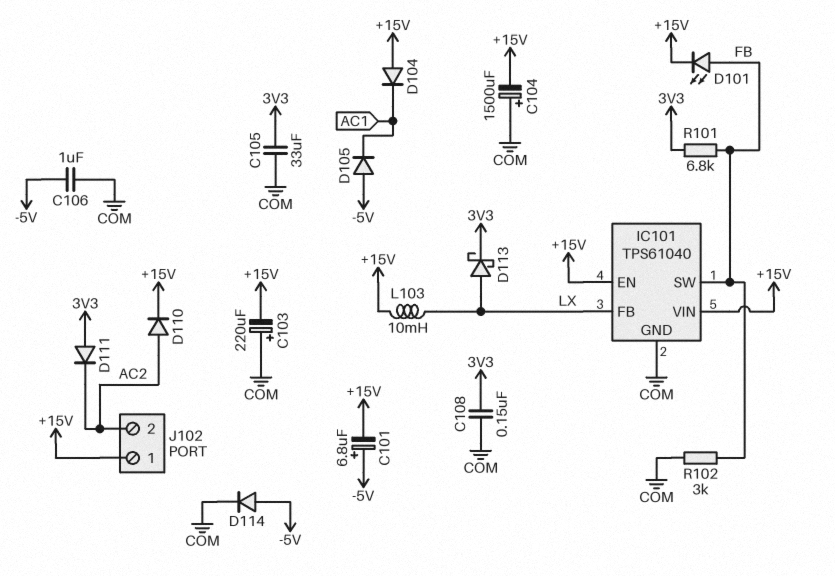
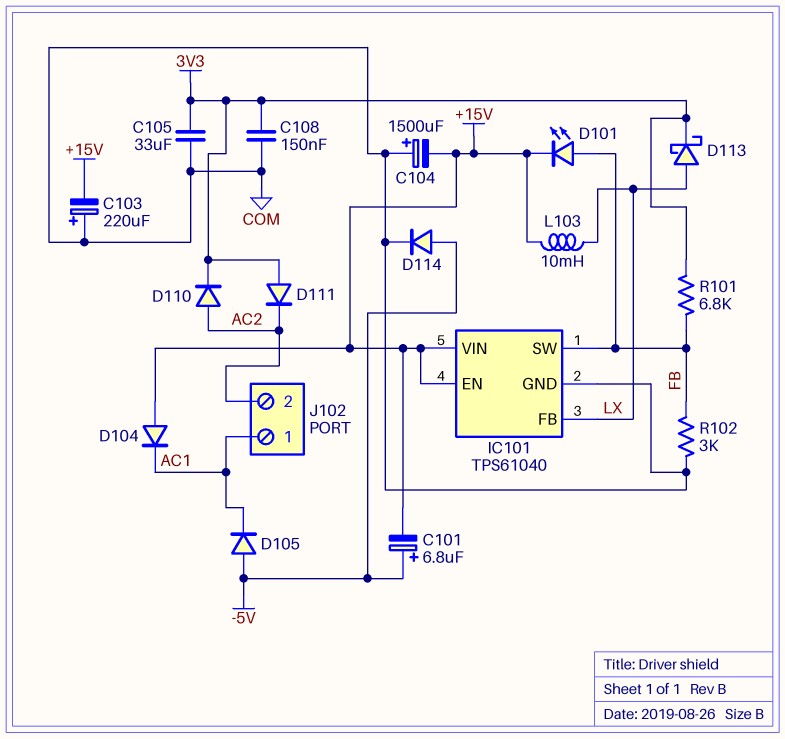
C106: 1uF (-5V, COM) -> none
D110: diode (A AC2, K +15V) -> diode (A AC2, K 3V3)
J102 pin 1: +15V -> AC1

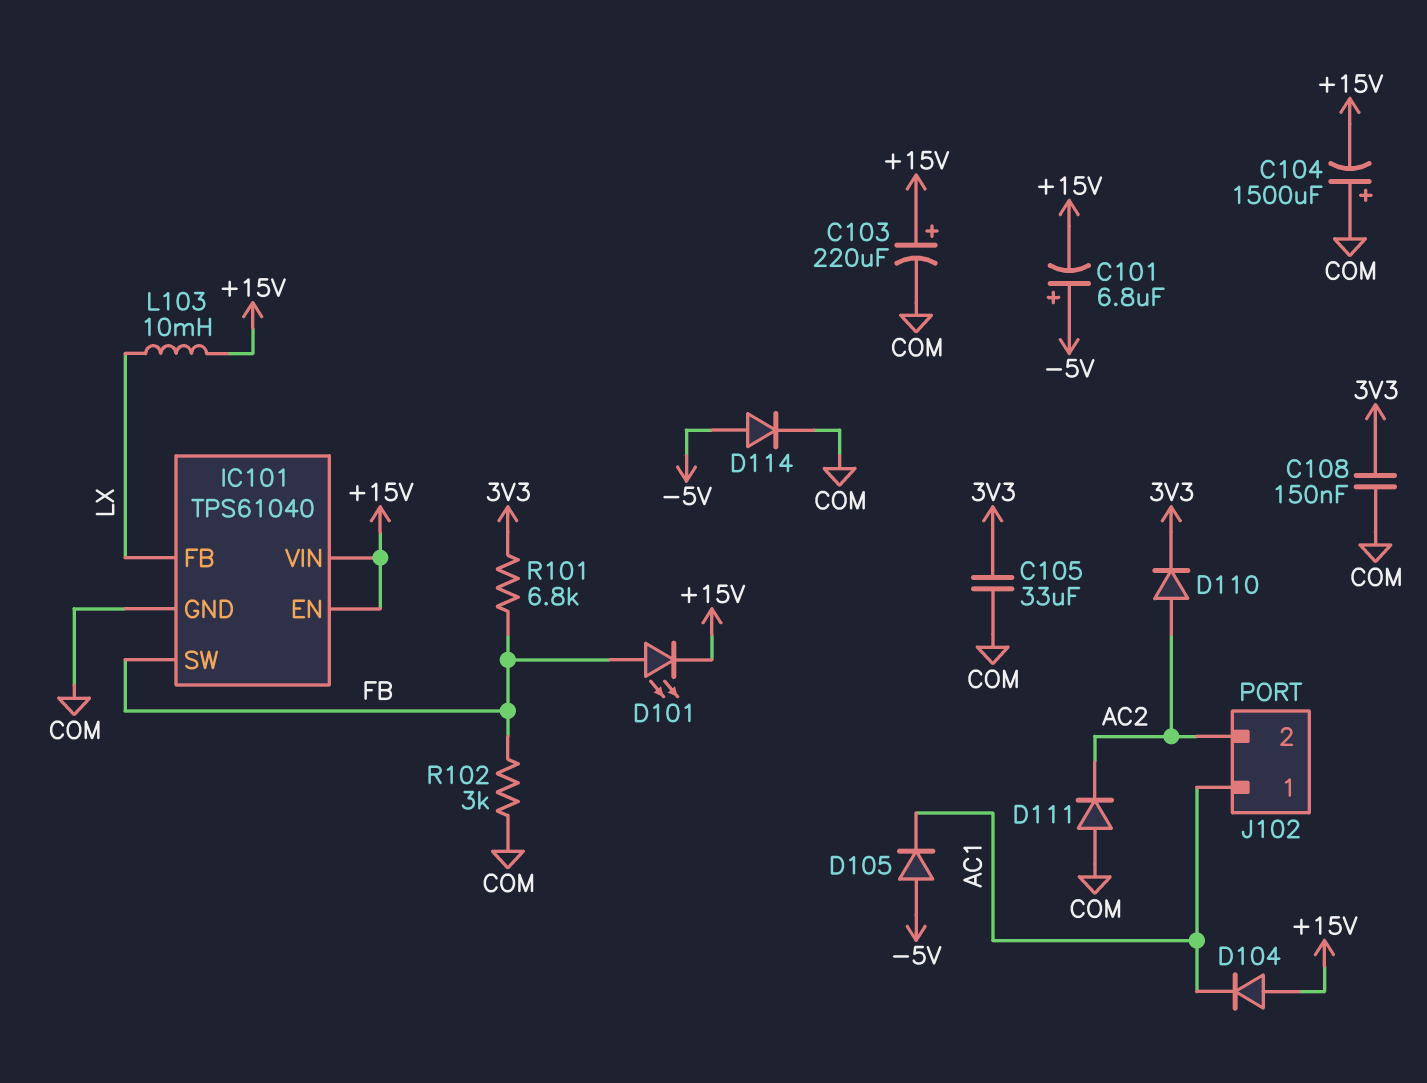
C103: 220uF (plus COM, minus +15V) -> 220uF (plus +15V, minus COM)
D111: diode (A 3V3, K AC2) -> diode (A COM, K AC2)
D113: schottky (A LX, K 3V3) -> none

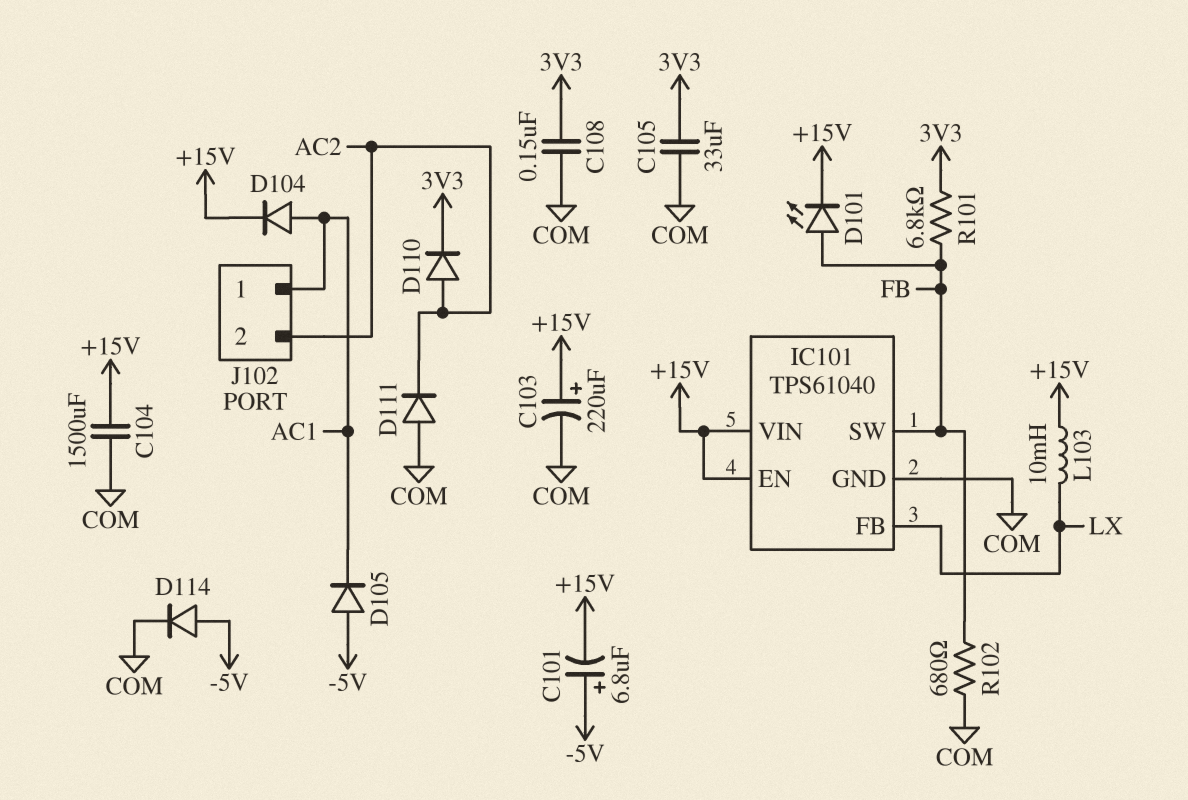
C104: 1500uF (plus COM, minus +15V) -> 1500uF (+15V, COM)
D104: diode (A +15V, K AC1) -> diode (A AC1, K +15V)
R102: 3k (COM, FB) -> 680 (COM, FB)

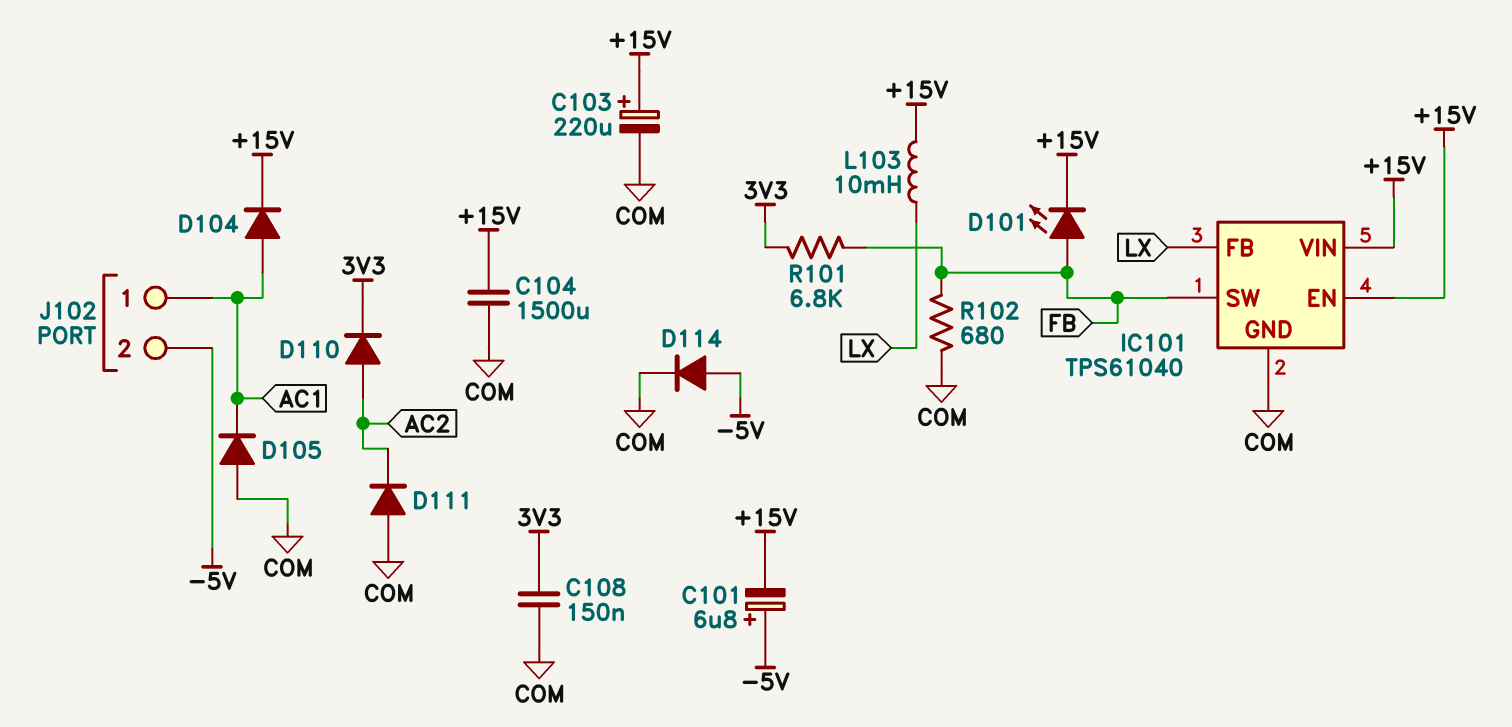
C105: 33uF (3V3, COM) -> none
D105: diode (A -5V, K AC1) -> diode (A COM, K AC1)
J102 pin 2: AC2 -> -5V

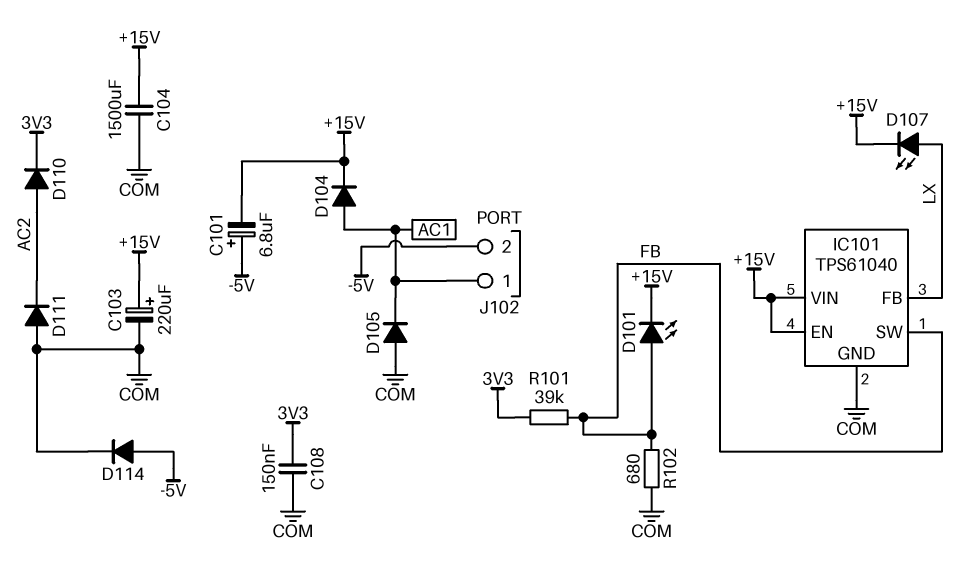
D107: none -> LED (A LX, K +15V)
L103: 10mH (+15V, LX) -> none
R101: 6.8k (3V3, FB) -> 39k (3V3, FB)

